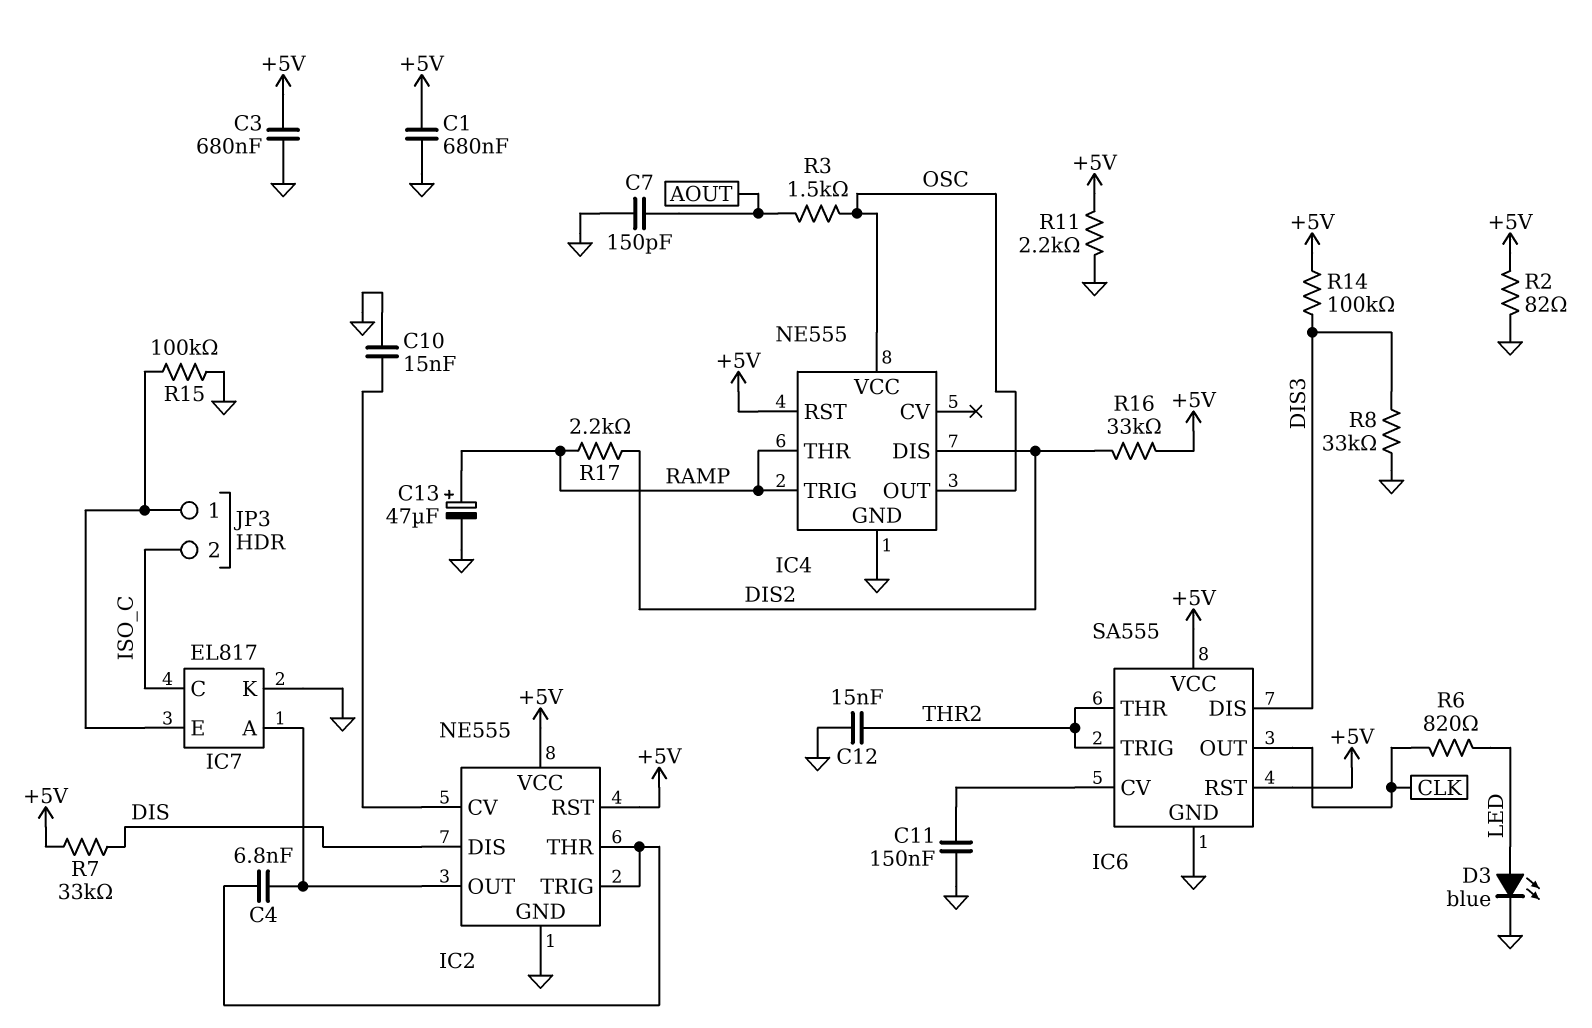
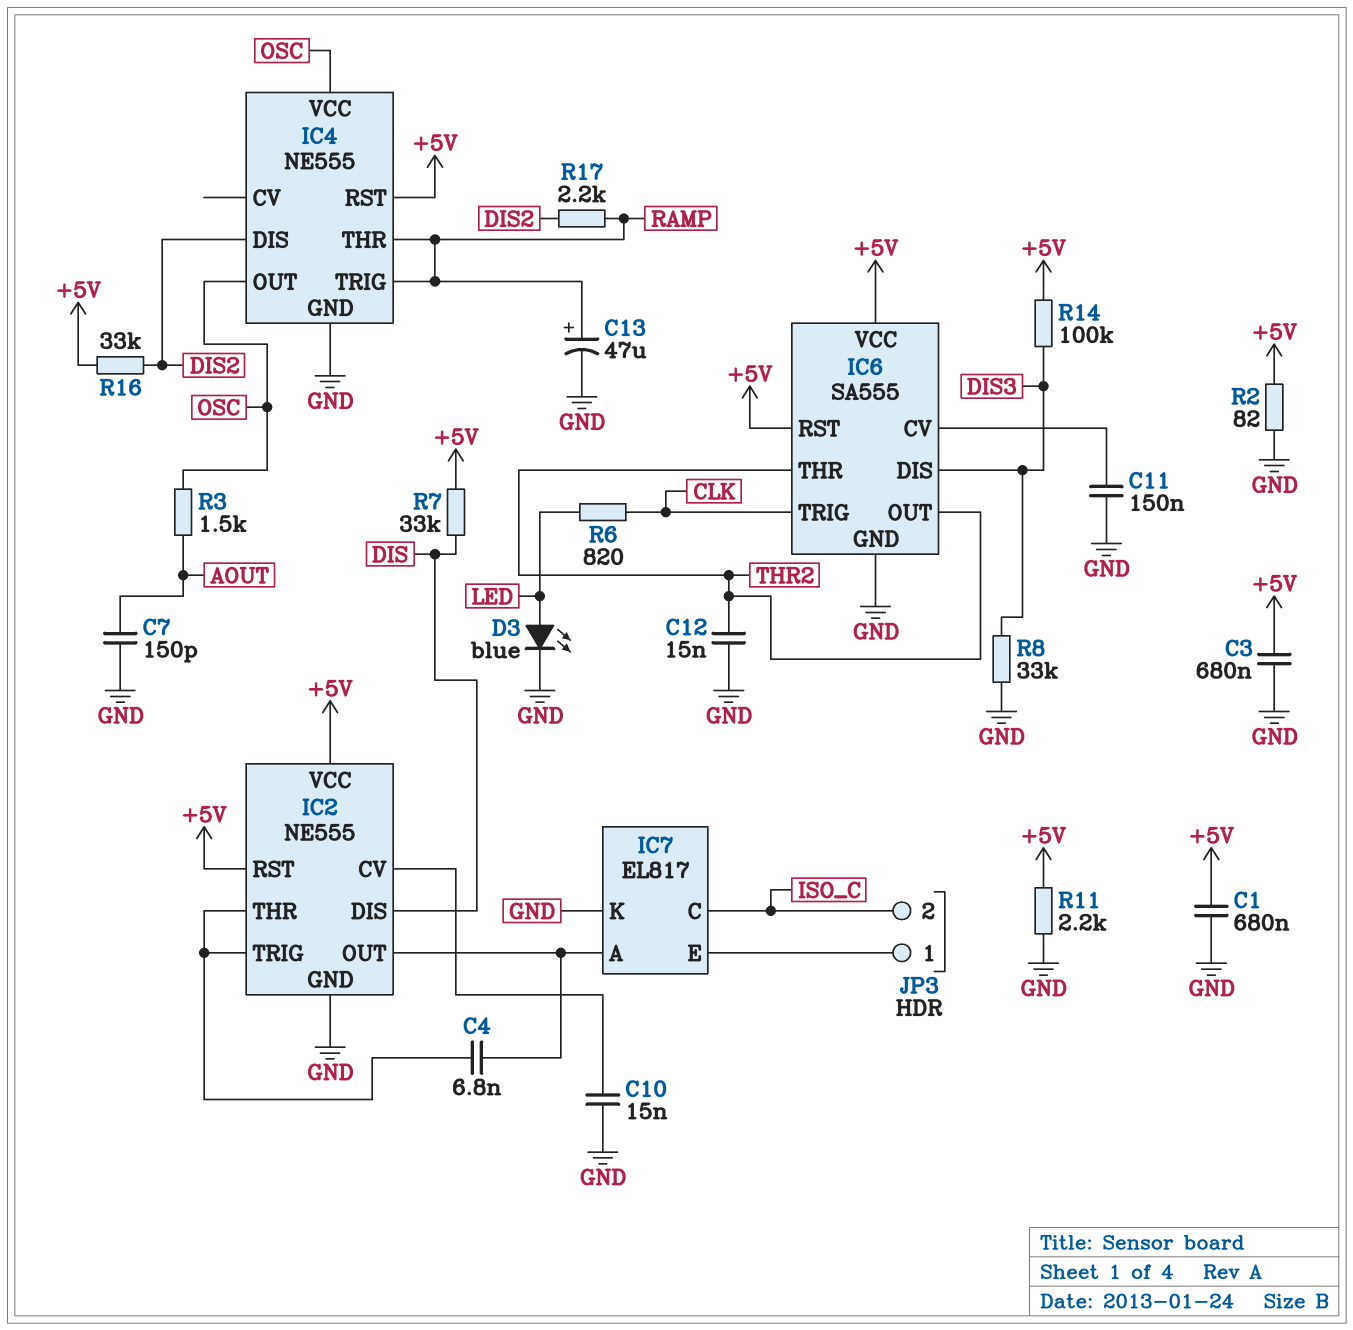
IC6 pin OUT: CLK -> THR2
IC6 pin TRIG: THR2 -> CLK
R15: 100k (GND, IC7/E) -> none

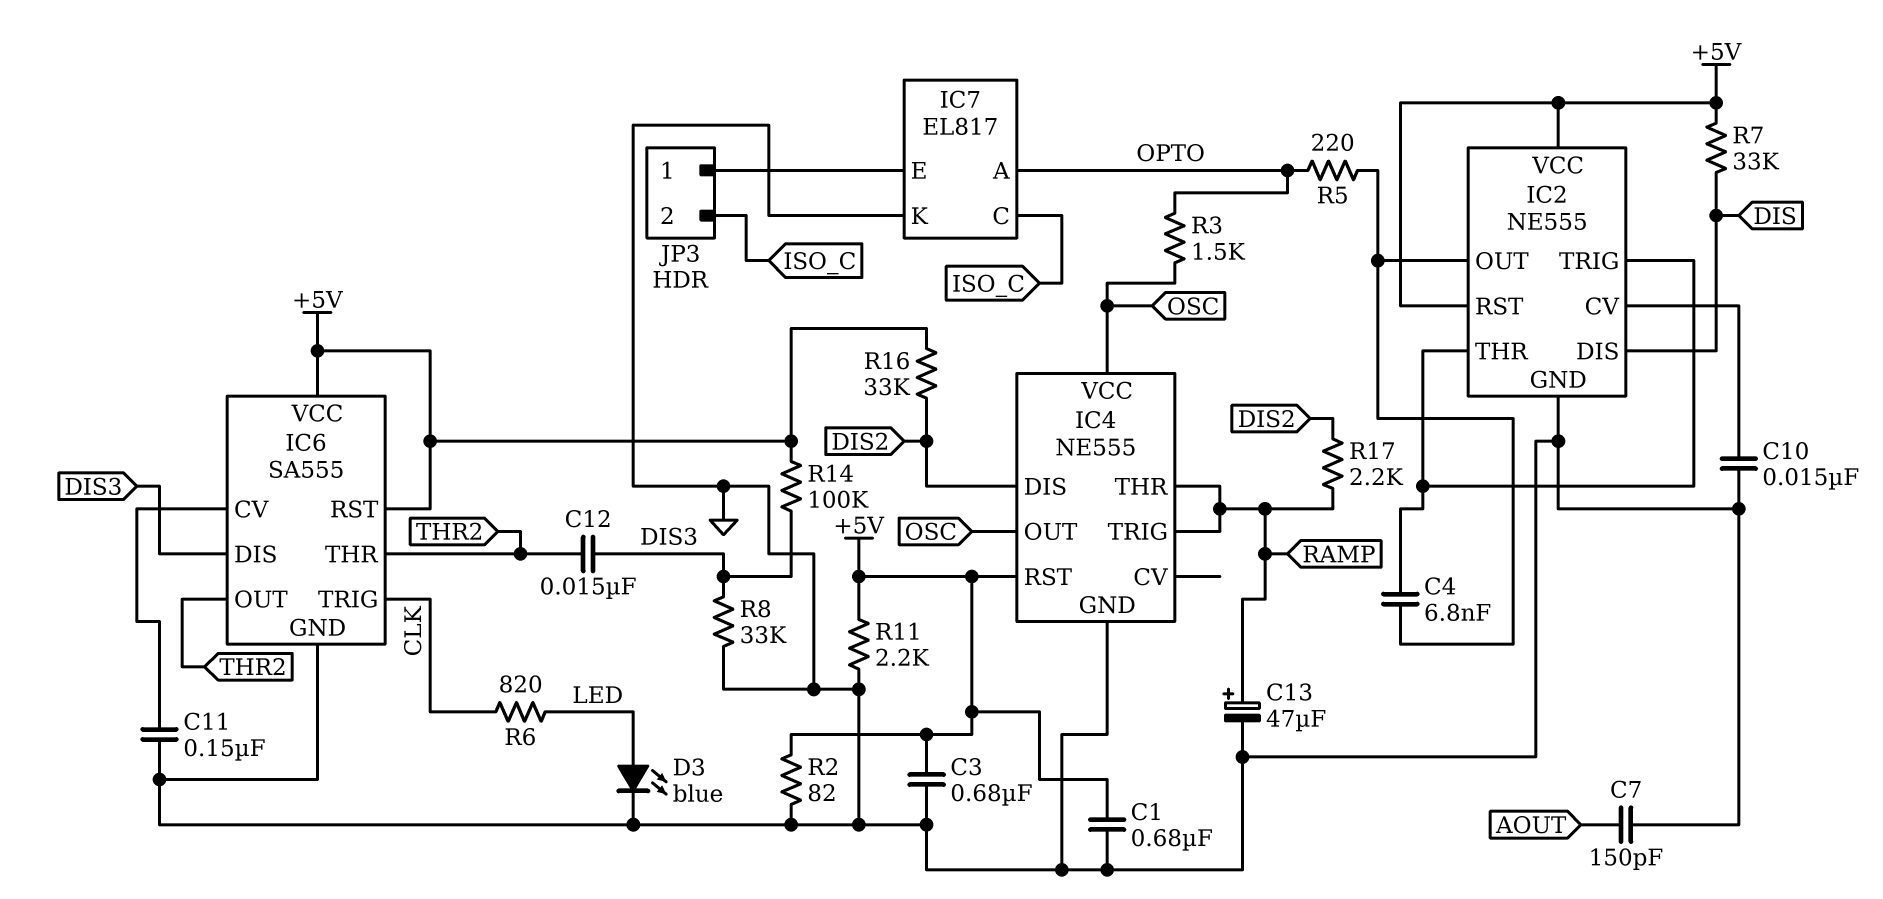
C12: 15nF (GND, THR2) -> 15nF (DIS3, THR2)
IC7 pin A: IC2/OUT -> OPTO
R3: 1.5k (AOUT, OSC) -> 1.5k (OPTO, OSC)
R5: none -> 220 (IC2/OUT, OPTO)

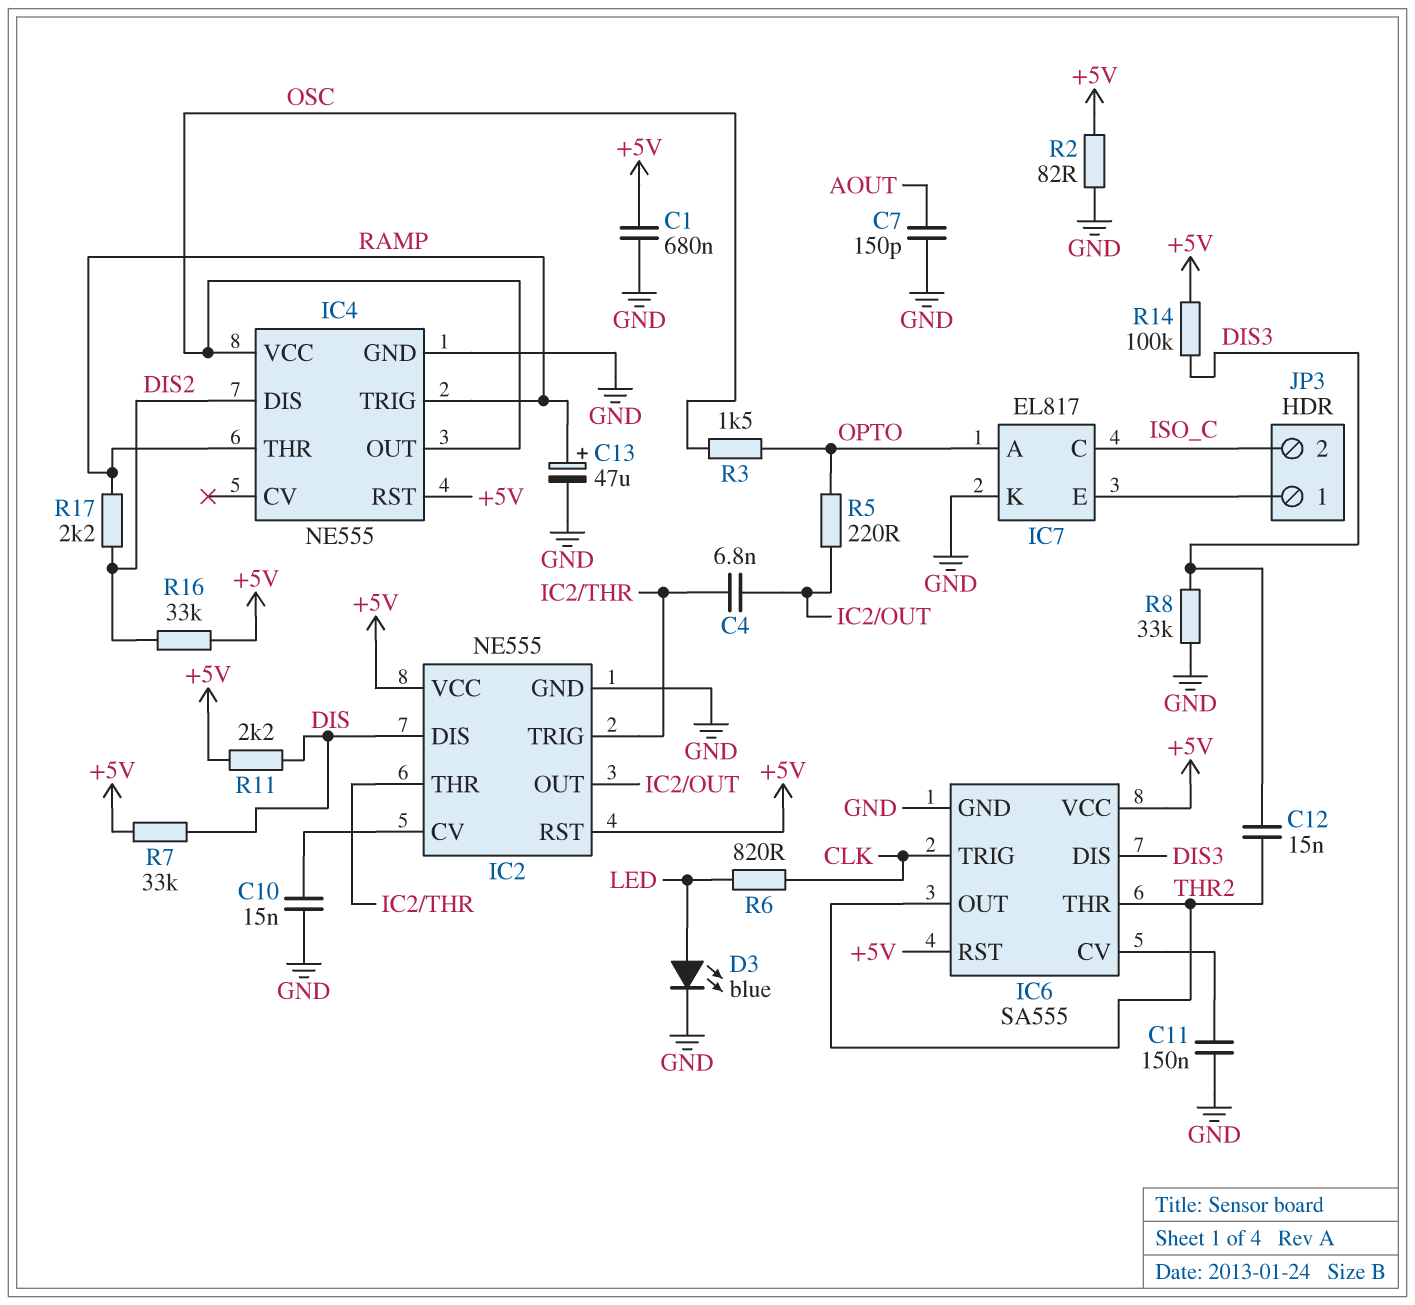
C3: 680nF (+5V, GND) -> none
R11: 2.2k (+5V, GND) -> 2.2k (+5V, DIS)

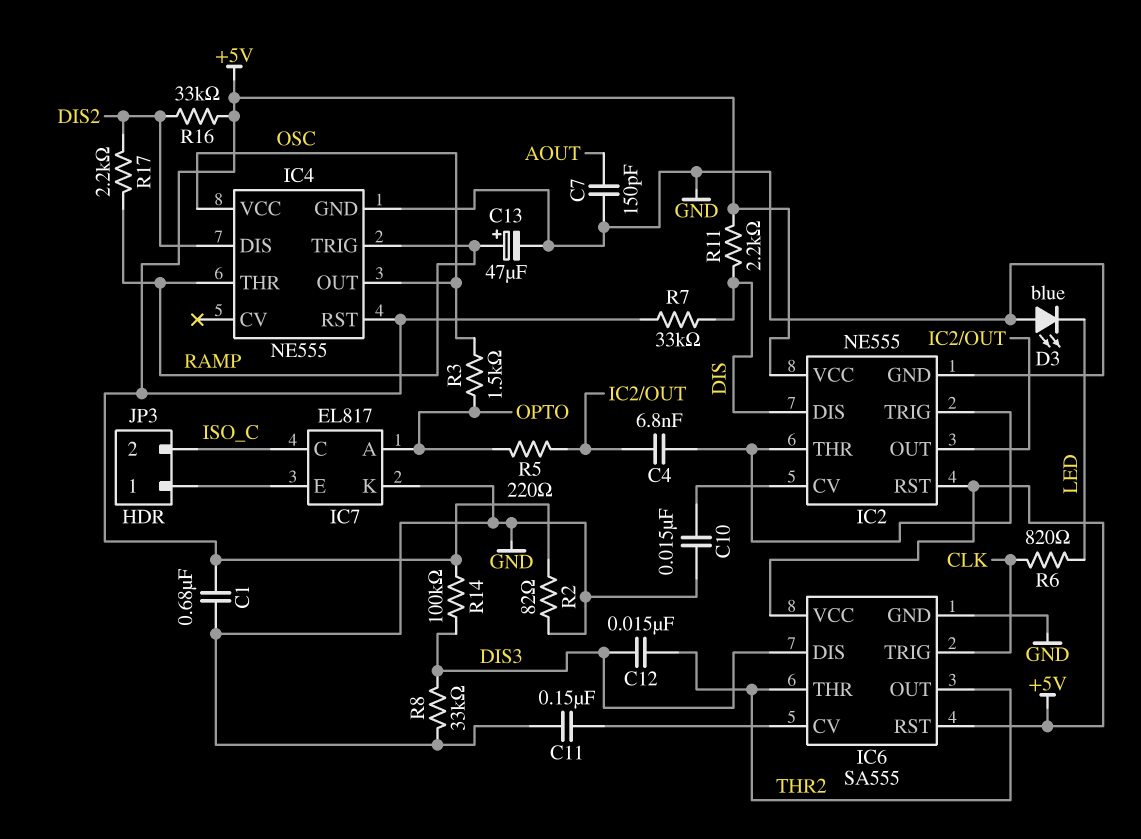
D3: LED blue (A LED, K GND) -> LED blue (A GND, K LED)

